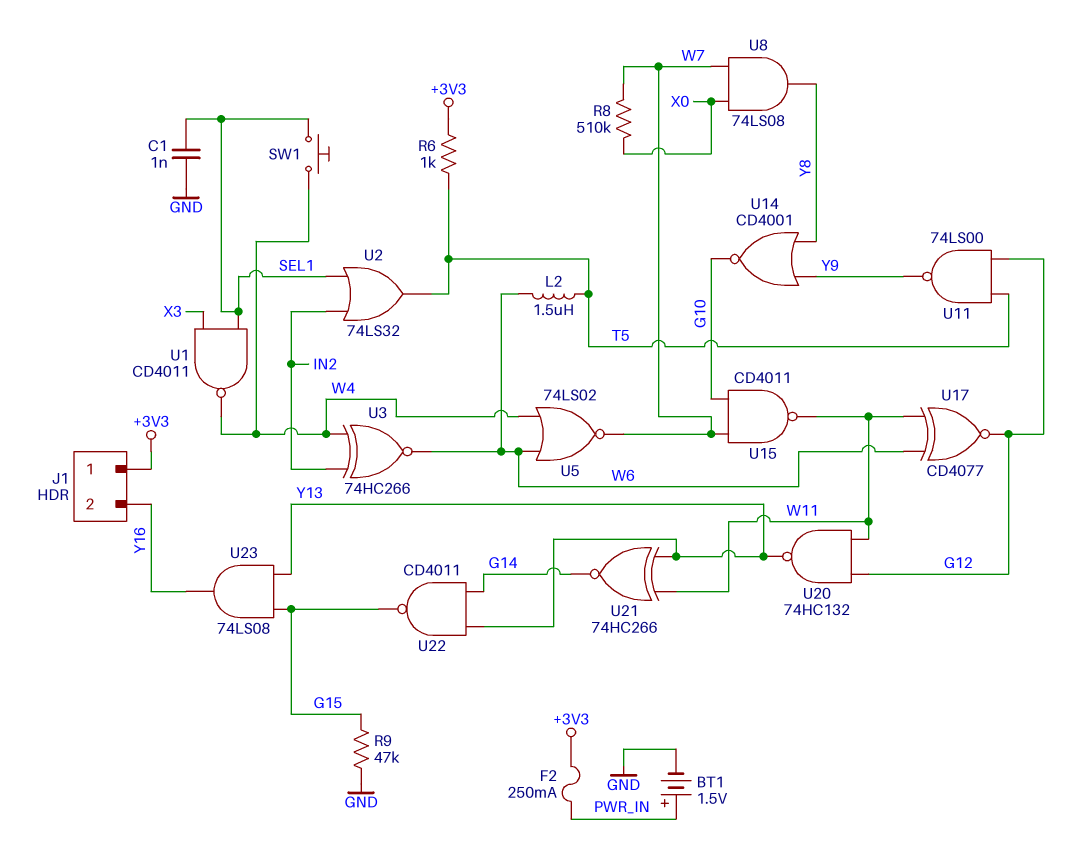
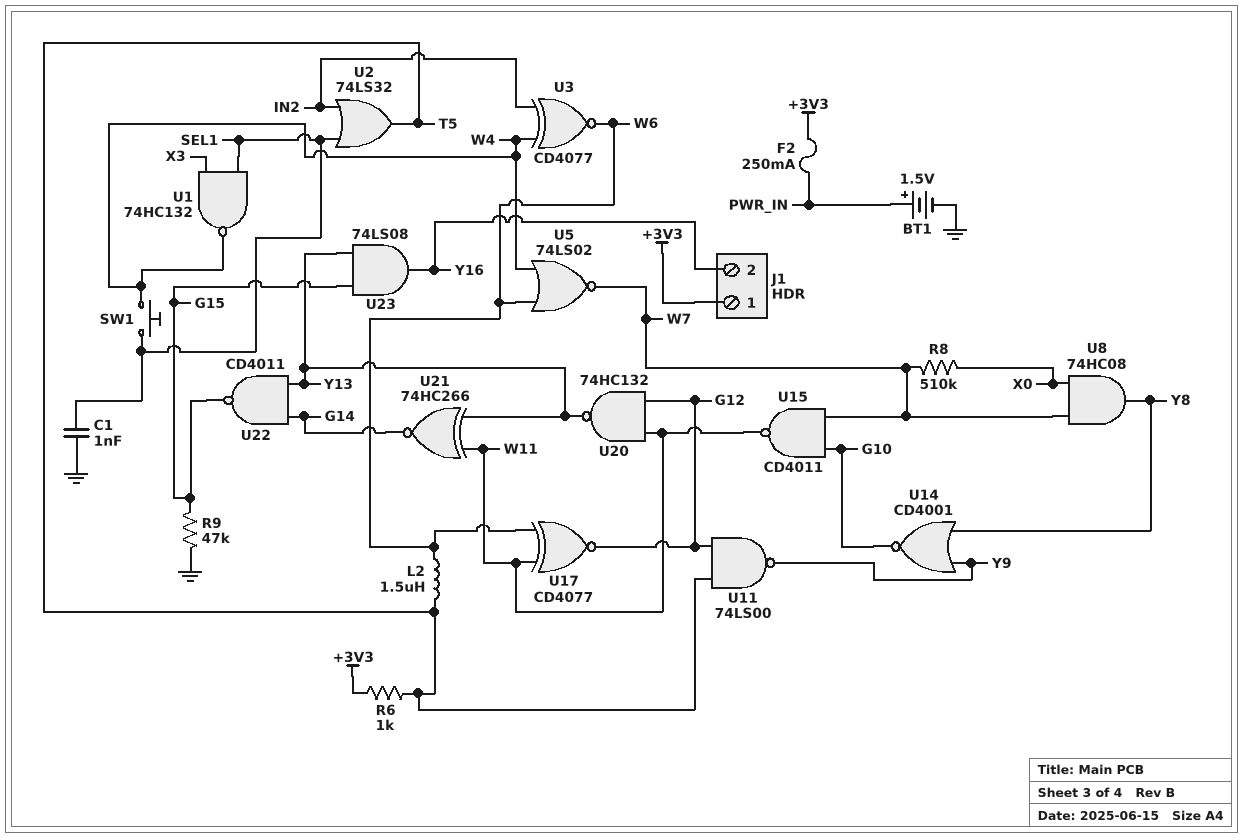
U1: NAND CD4011 (in SEL1, in X3, out W4) -> NAND 74HC132 (in SEL1, in X3, out W4)
U3: XNOR 74HC266 (in IN2, in W4, out W6) -> XNOR CD4077 (in IN2, in W4, out W6)
U8: AND 74LS08 (in W7, in X0, out Y8) -> AND 74HC08 (in W7, in X0, out Y8)

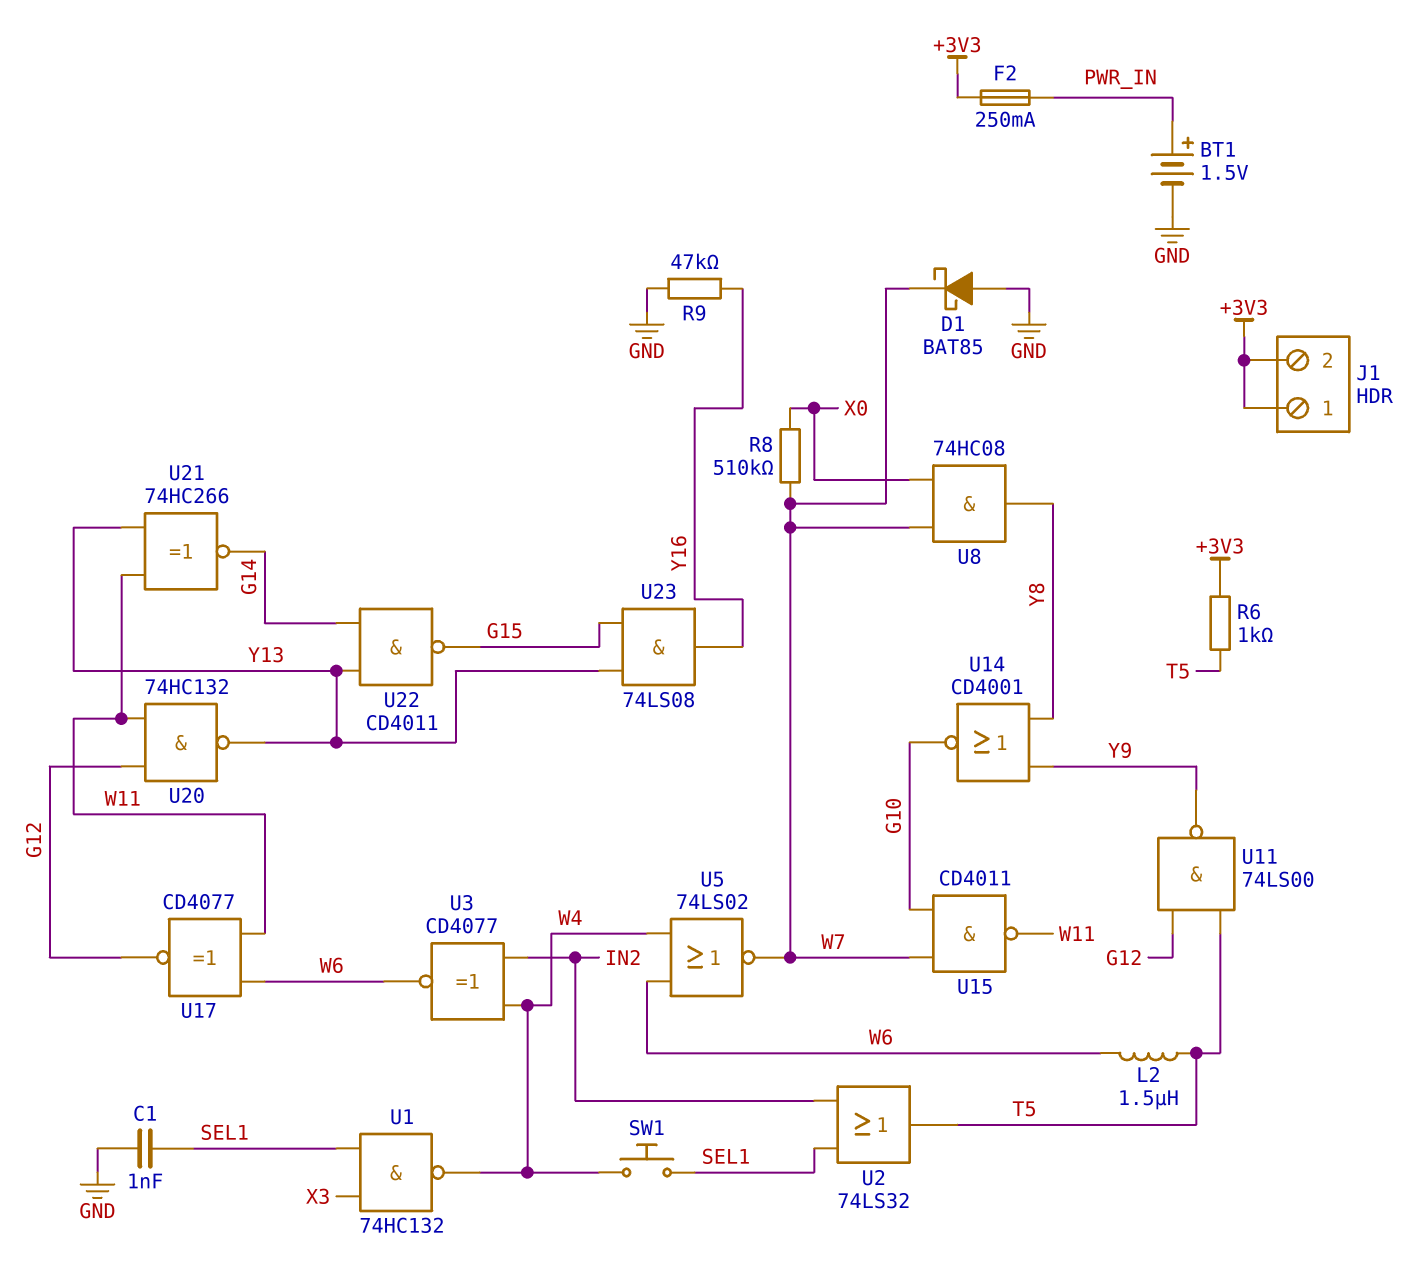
D1: none -> schottky BAT85 (A GND, K W7)
J1 pin 2: Y16 -> +3V3
R9: 47k (G15, GND) -> 47k (GND, Y16)

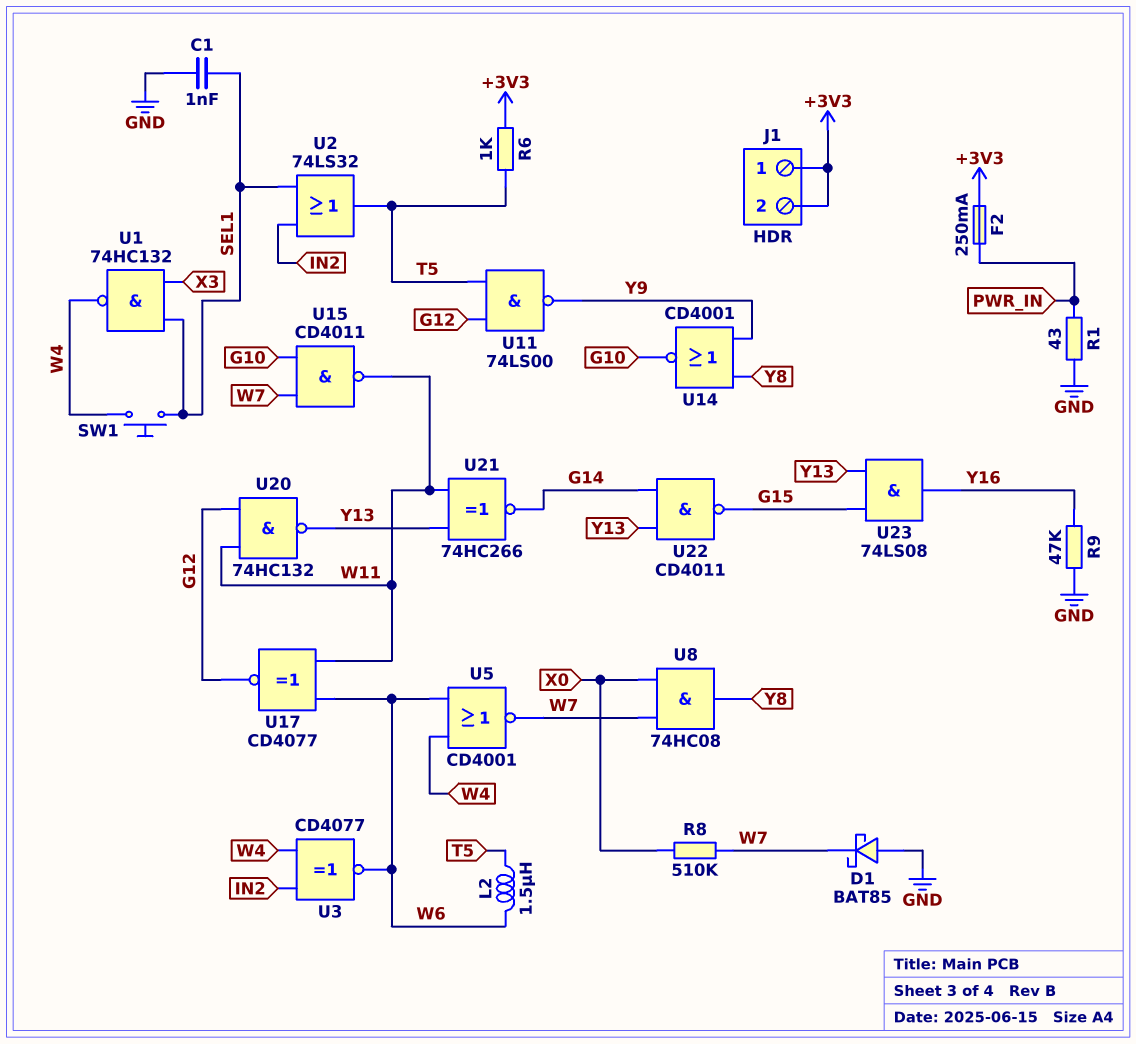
BT1: 1.5V (plus PWR_IN, minus GND) -> none
R1: none -> 43 (GND, PWR_IN)
U5: NOR 74LS02 (in W4, in W6, out W7) -> NOR CD4001 (in W4, in W6, out W7)

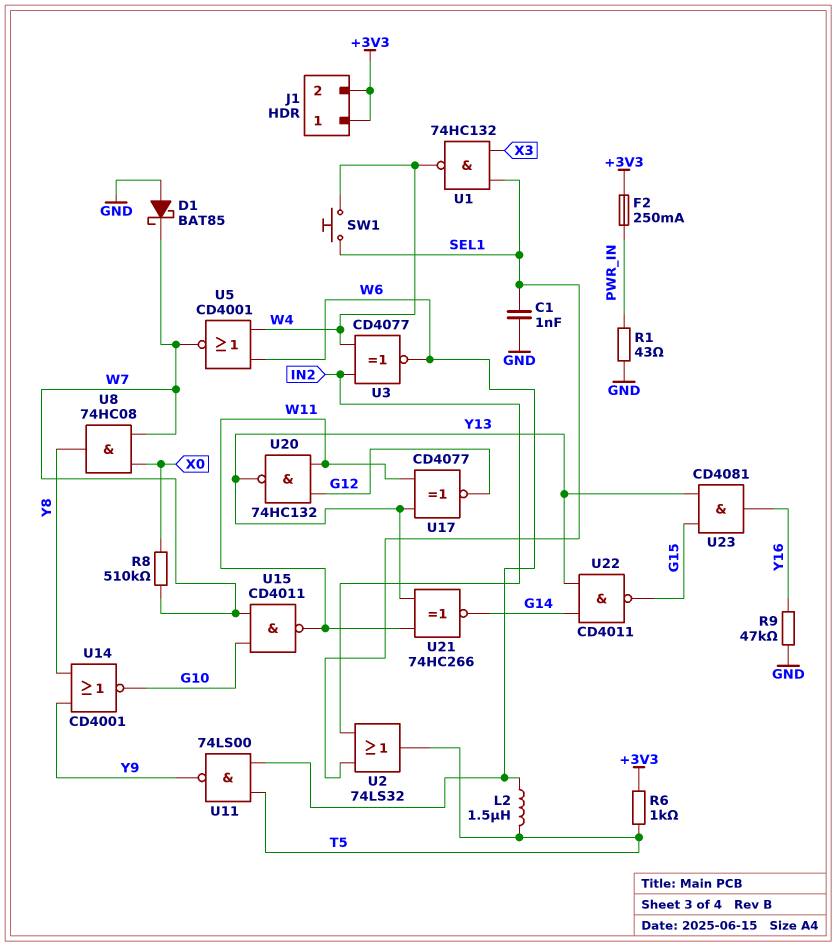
U11: NAND 74LS00 (in G12, in T5, out Y9) -> NAND 74LS00 (in T5, in W6, out Y9)
U17: XNOR CD4077 (in W6, in W11, out G12) -> XNOR CD4077 (in W11, in Y13, out G12)
U23: AND 74LS08 (in G15, in Y13, out Y16) -> AND CD4081 (in G15, in Y13, out Y16)

